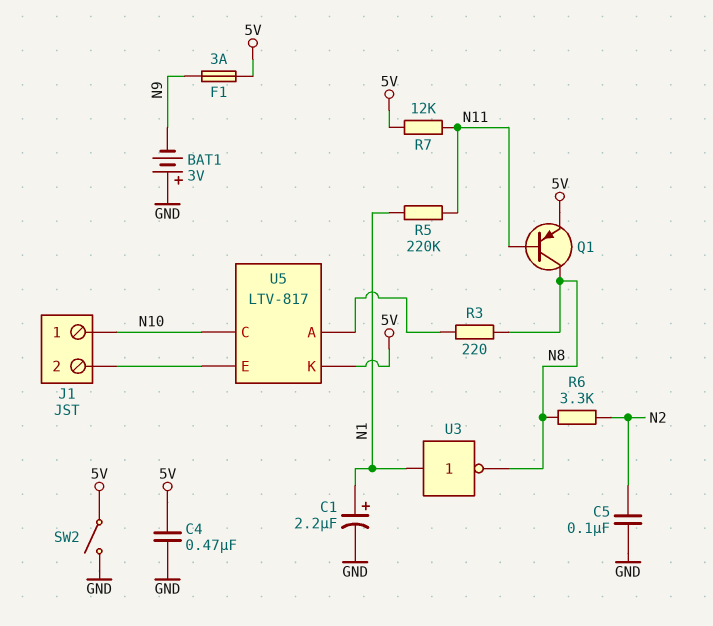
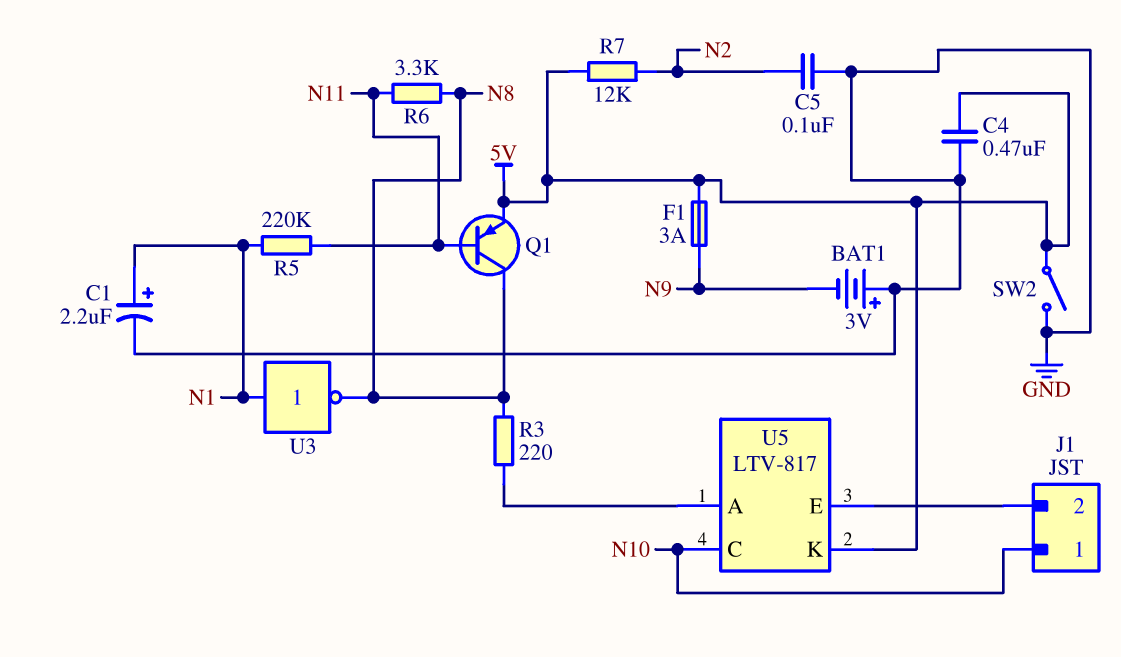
R6: 3.3k (N2, N8) -> 3.3k (N8, N11)
R7: 12k (5V, N11) -> 12k (5V, N2)

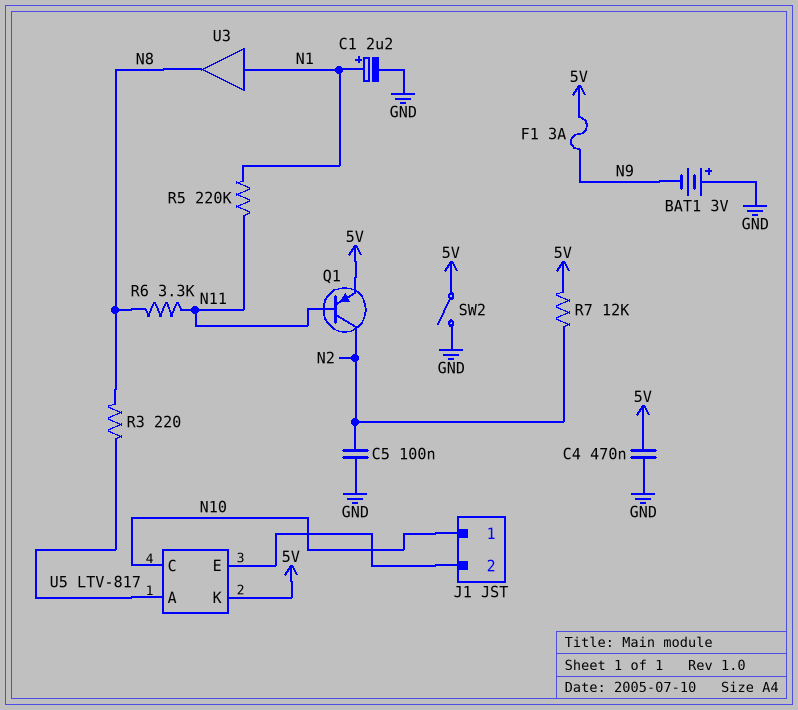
Q1: PNP (B N11, C N8, E 5V) -> PNP (B N11, C N2, E 5V)
U3: NOT (in N1, out N8) -> buffer (in N1, out N8)

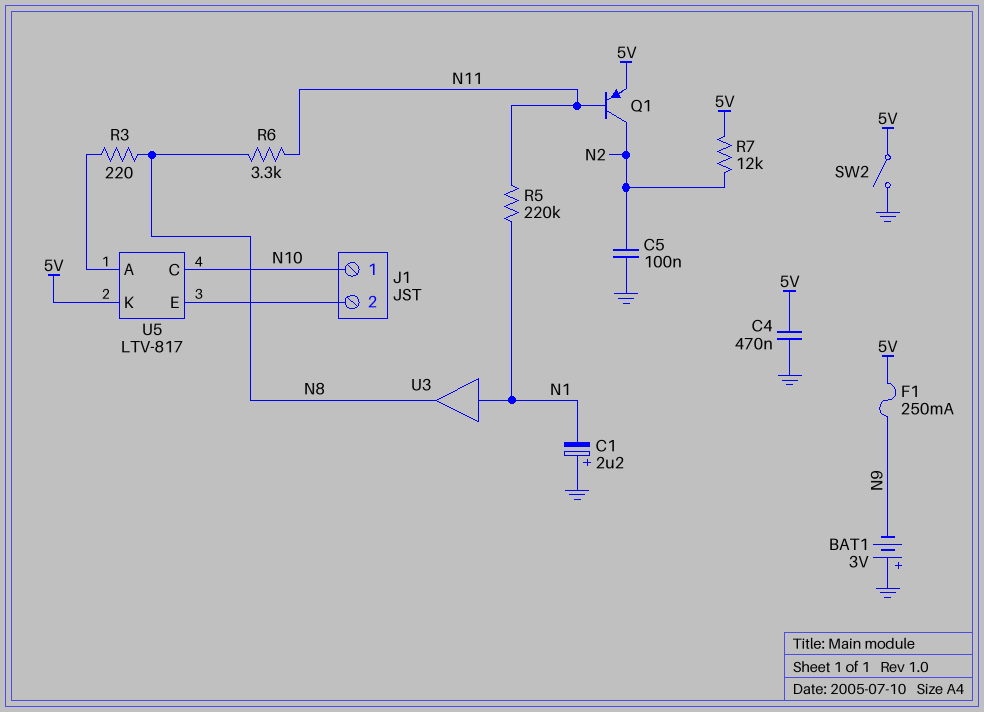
C1: 2.2uF (plus N1, minus GND) -> 2.2uF (plus GND, minus N1)
F1: 3A (5V, N9) -> 250mA (5V, N9)

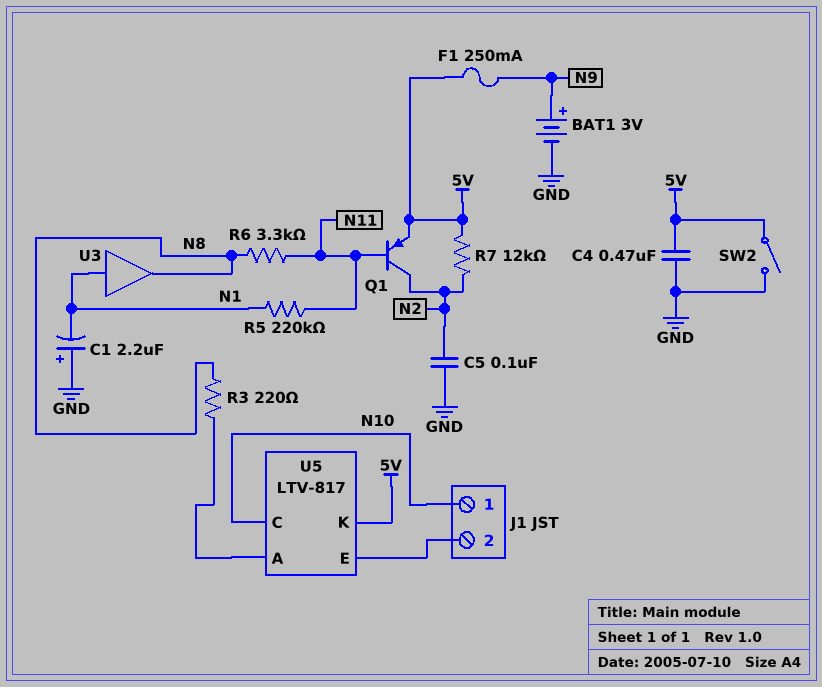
BAT1: 3V (plus GND, minus N9) -> 3V (plus N9, minus GND)

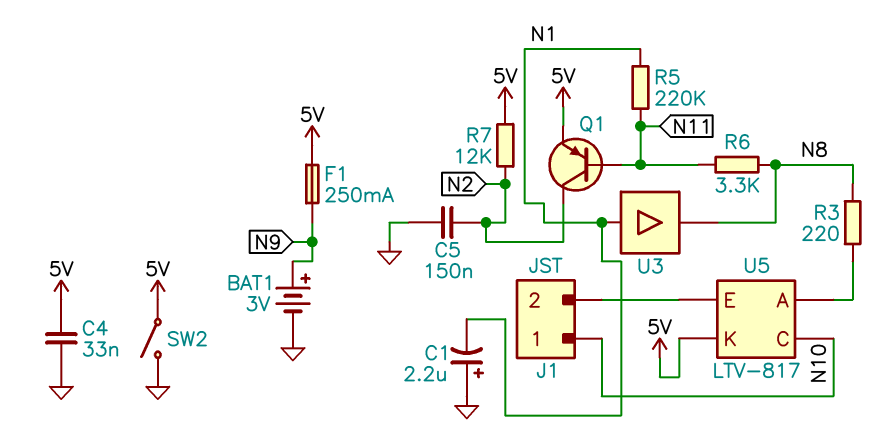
C4: 470nF (5V, GND) -> 33nF (5V, GND)
C5: 100nF (GND, N2) -> 150nF (GND, N2)

